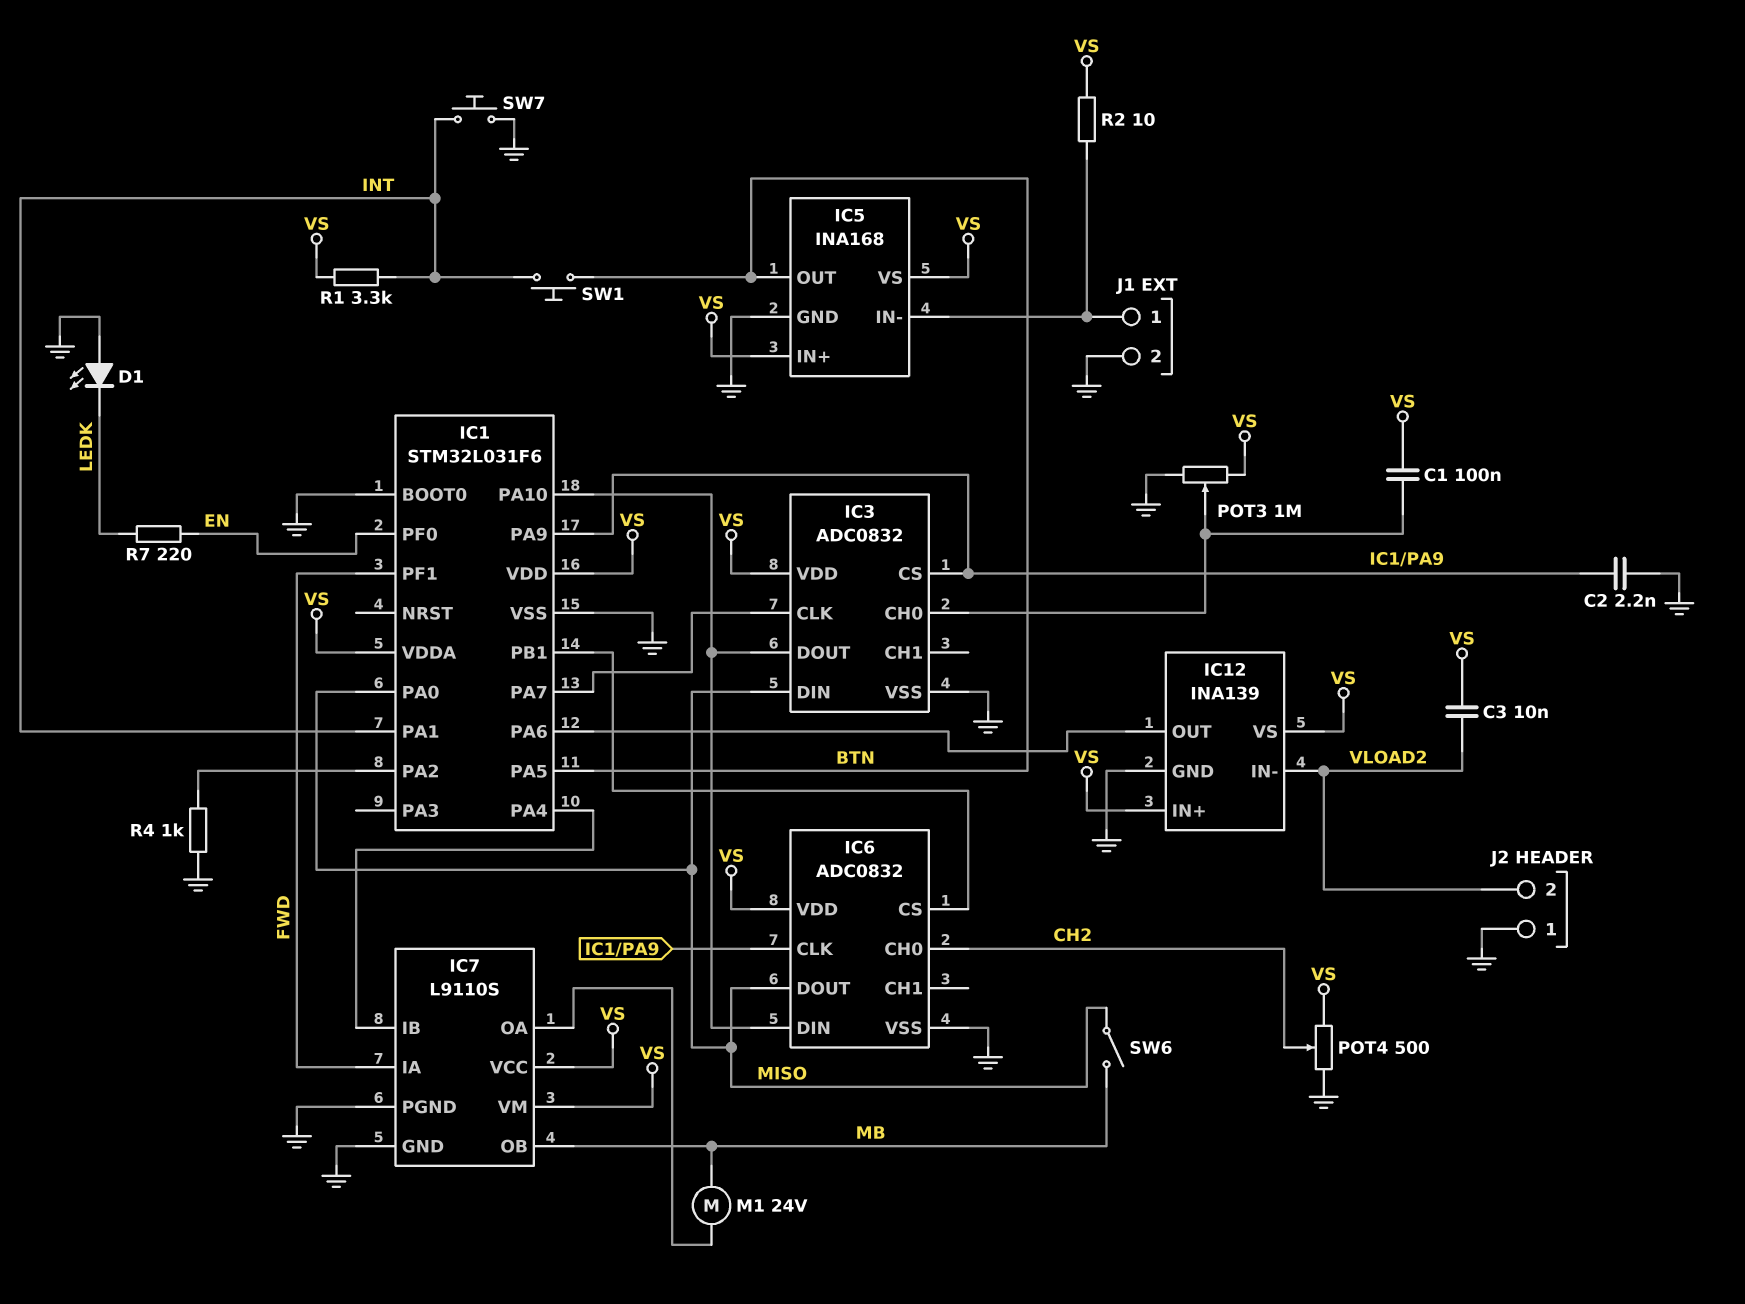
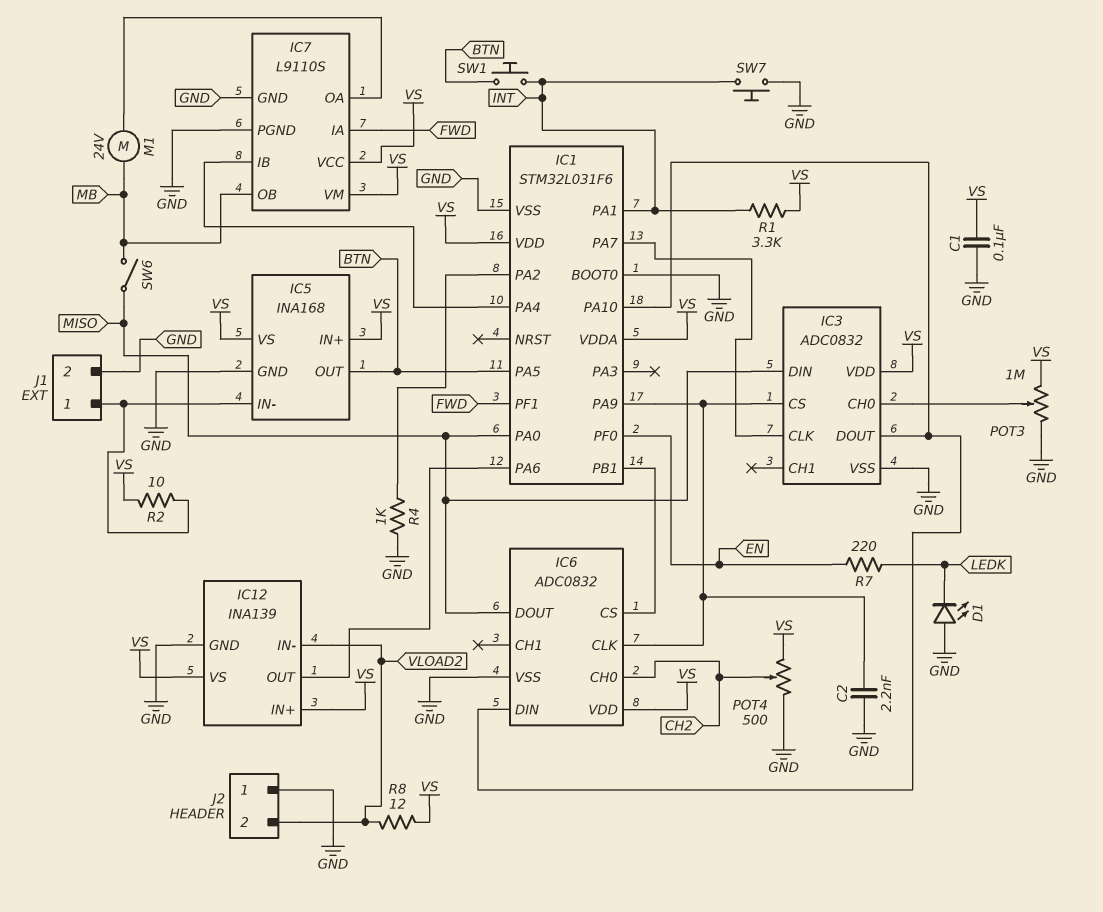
C1: 100nF (IC3/CH0, VS) -> 100nF (GND, VS)
C3: 10nF (VLOAD2, VS) -> none
R8: none -> 12 (VLOAD2, VS)

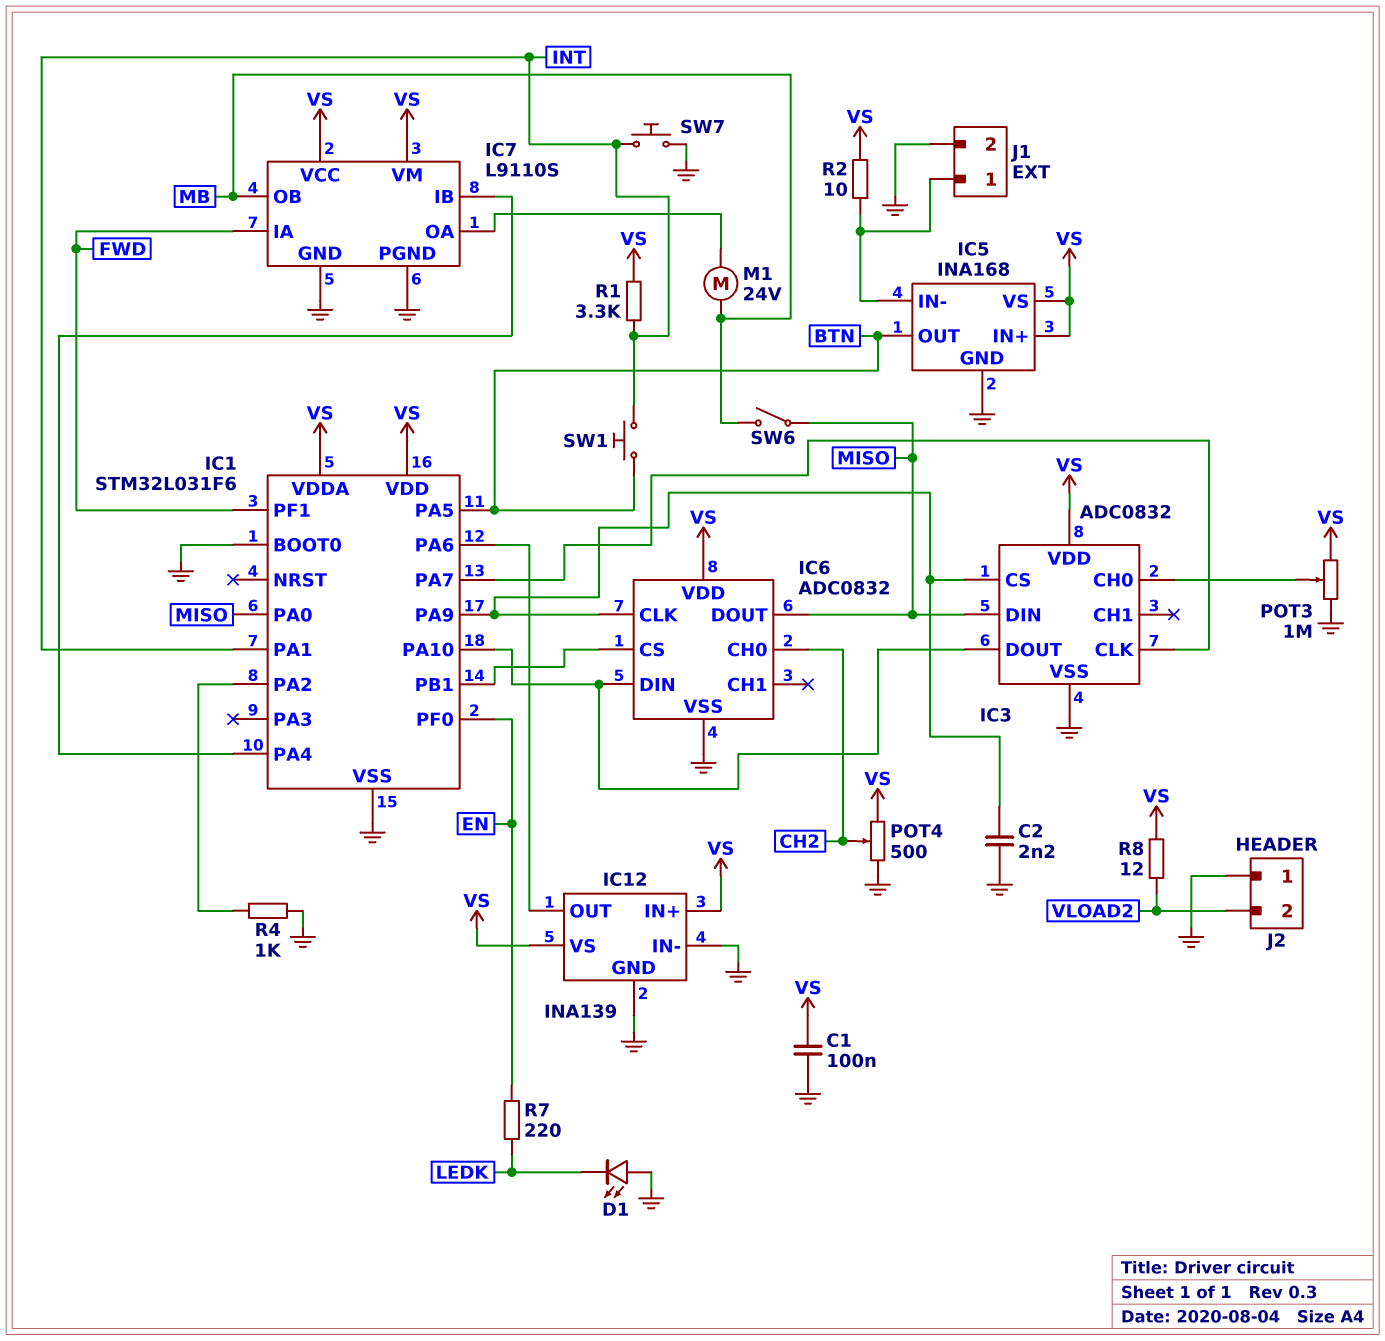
IC12 pin IN-: VLOAD2 -> GND

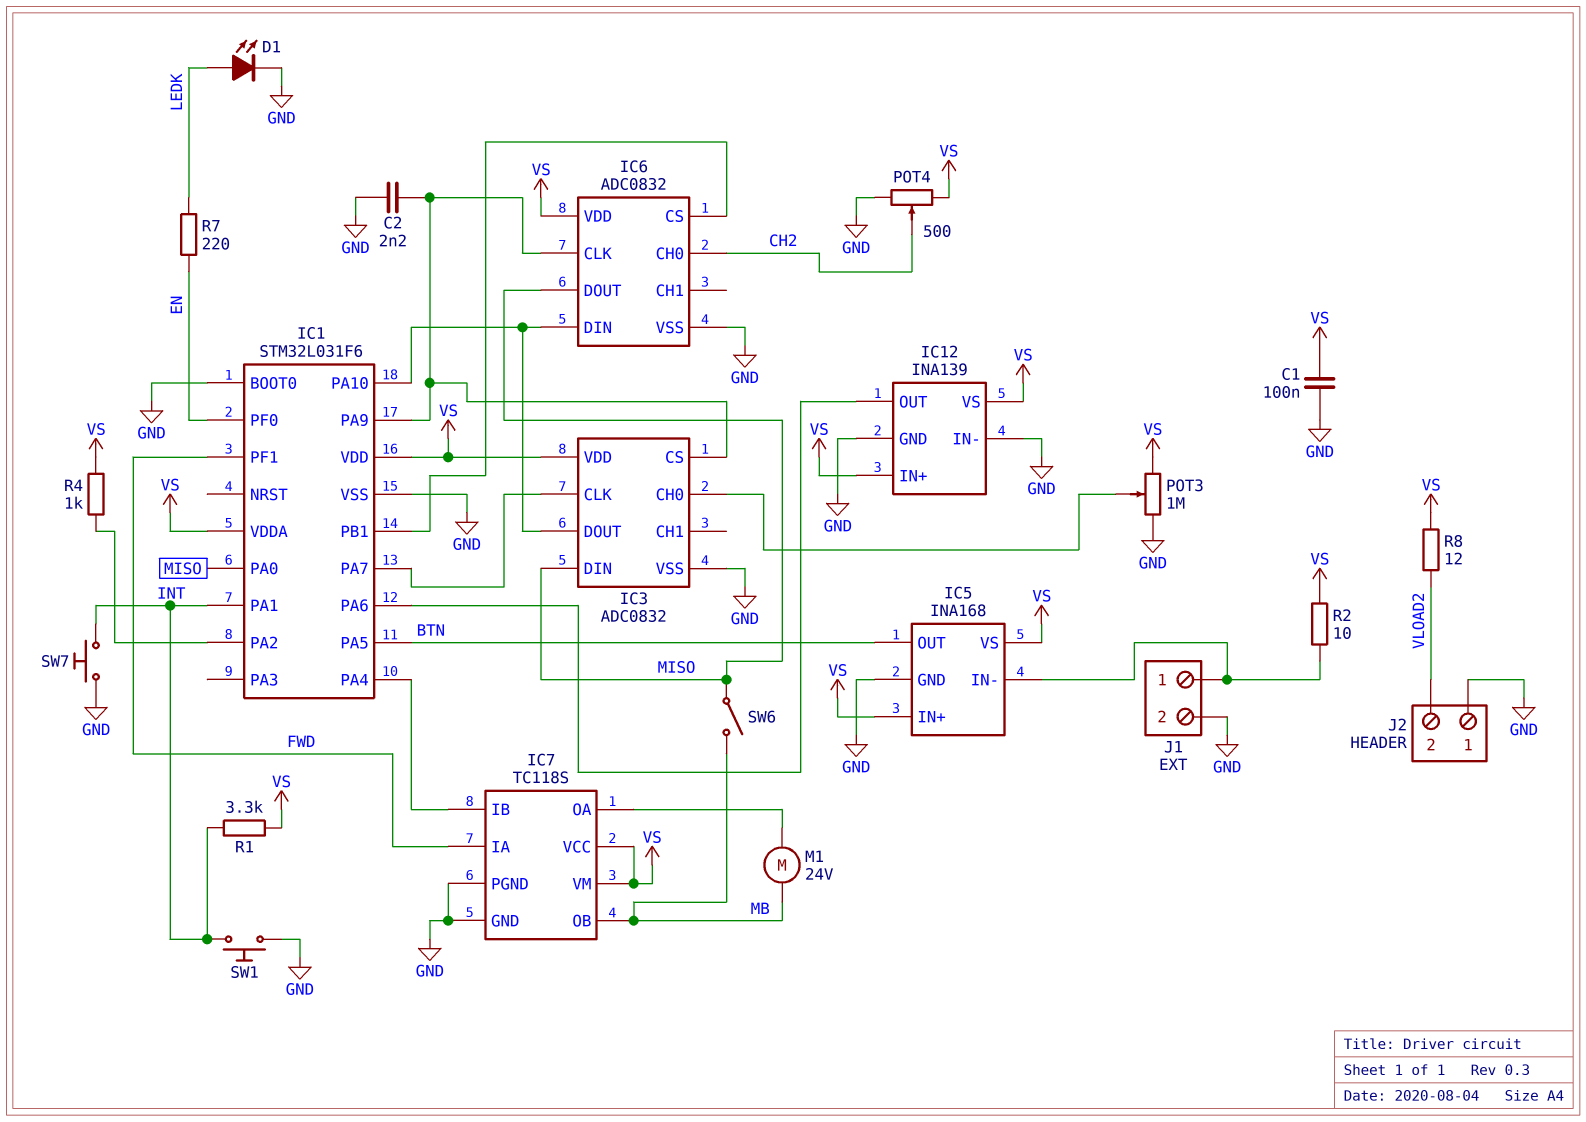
D1: LED (A GND, K LEDK) -> LED (A LEDK, K GND)
IC7: L9110S -> TC118S
R4: 1k (GND, IC1/PA2) -> 1k (IC1/PA2, VS)
SW1: button (BTN, INT) -> button (GND, INT)

